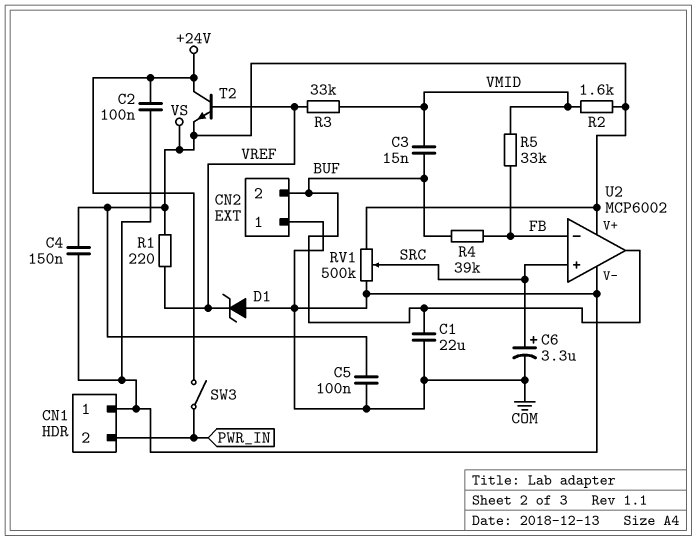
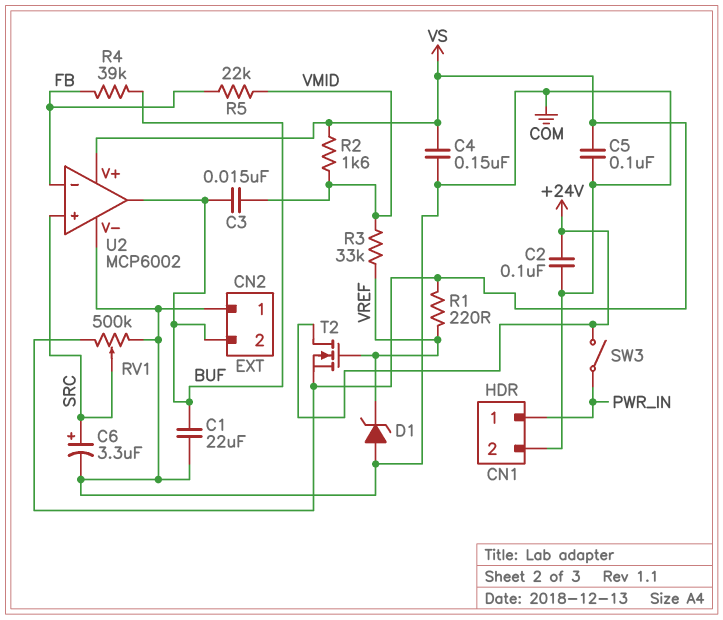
CN1 pin 1: COM -> PWR_IN
CN1 pin 2: PWR_IN -> COM
R5: 33k (FB, VMID) -> 22k (FB, VMID)
T2: NPN (B VREF, C +24V, E VS) -> NMOS (G VREF, D +24V, S VS)

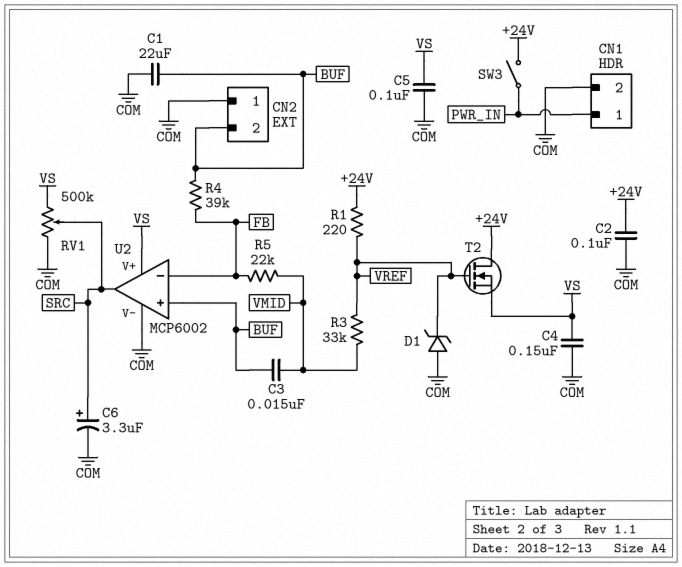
R1: 220 (VREF, VS) -> 220 (+24V, VREF)
R2: 1.6k (VMID, VS) -> none
U2 pin in+: SRC -> BUF
U2 pin out: BUF -> SRC

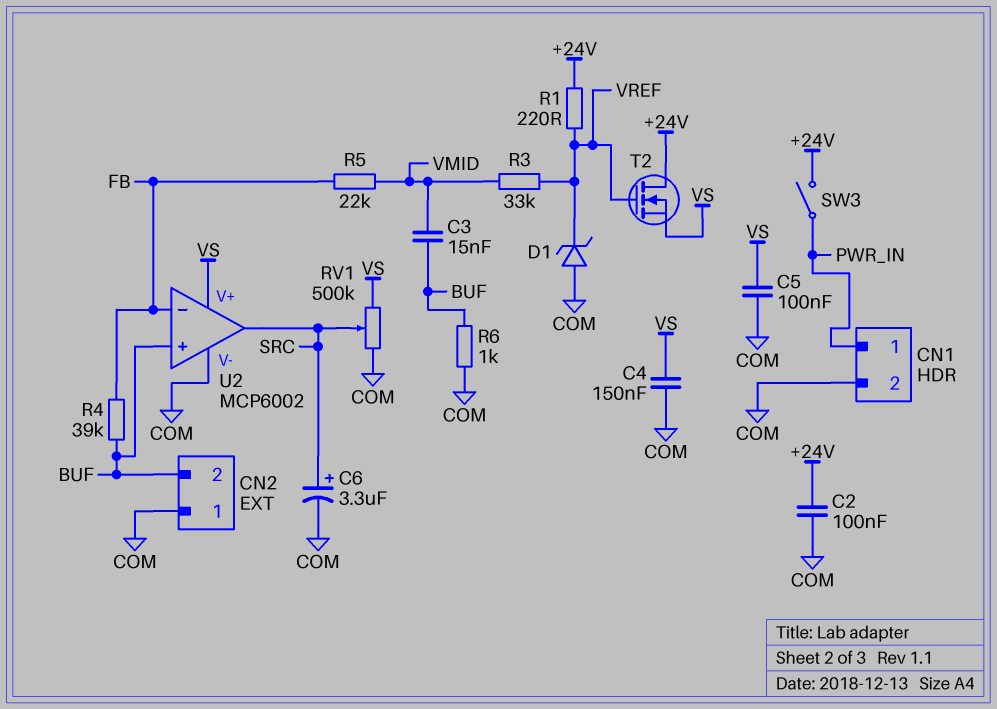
C1: 22uF (BUF, COM) -> none
R6: none -> 1k (BUF, COM)

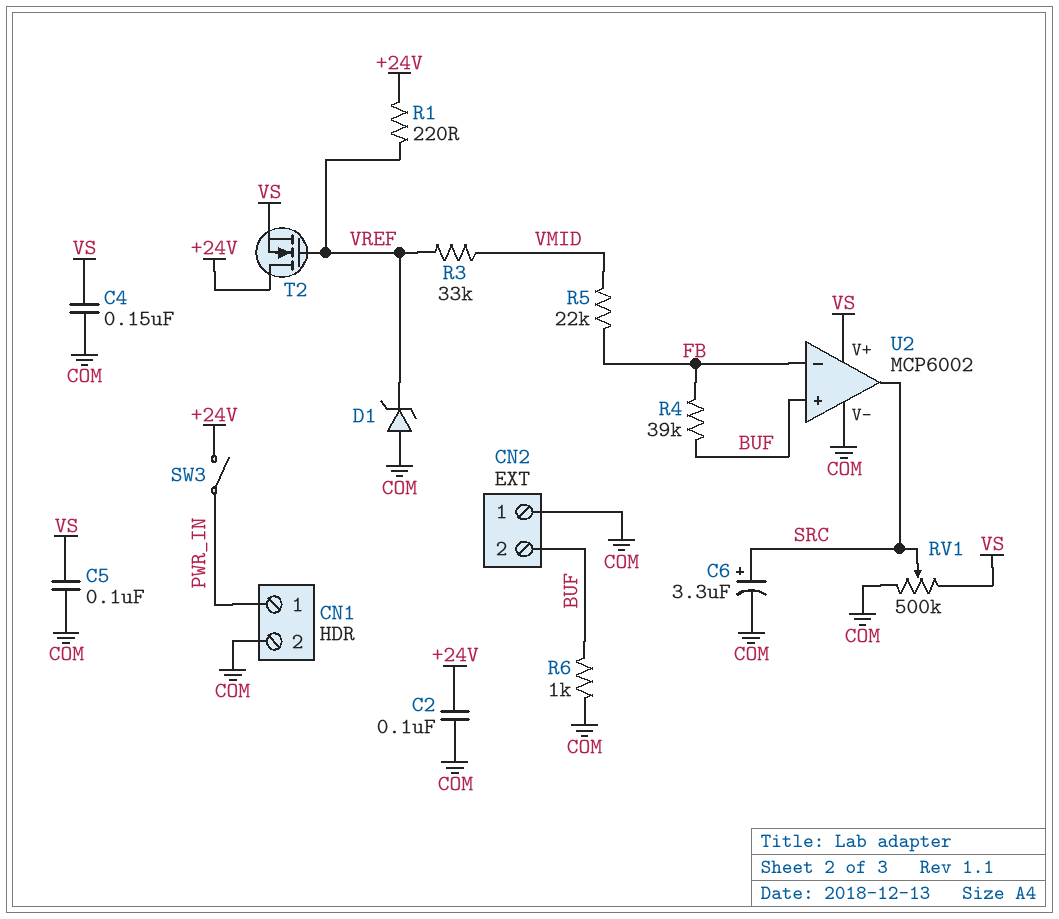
C3: 15nF (BUF, VMID) -> none

